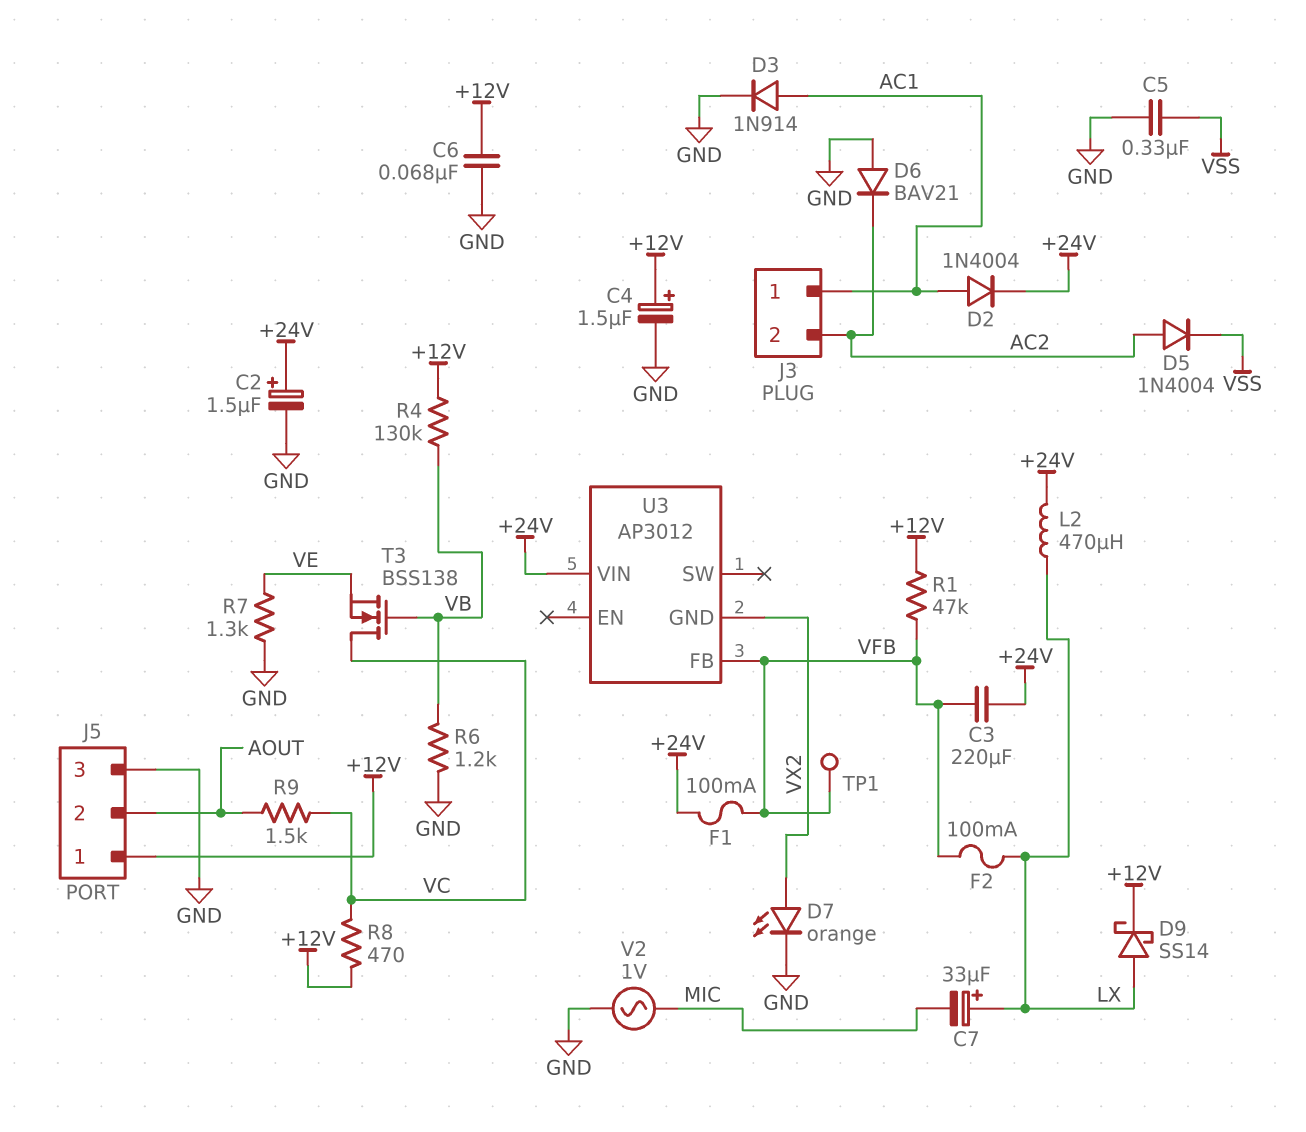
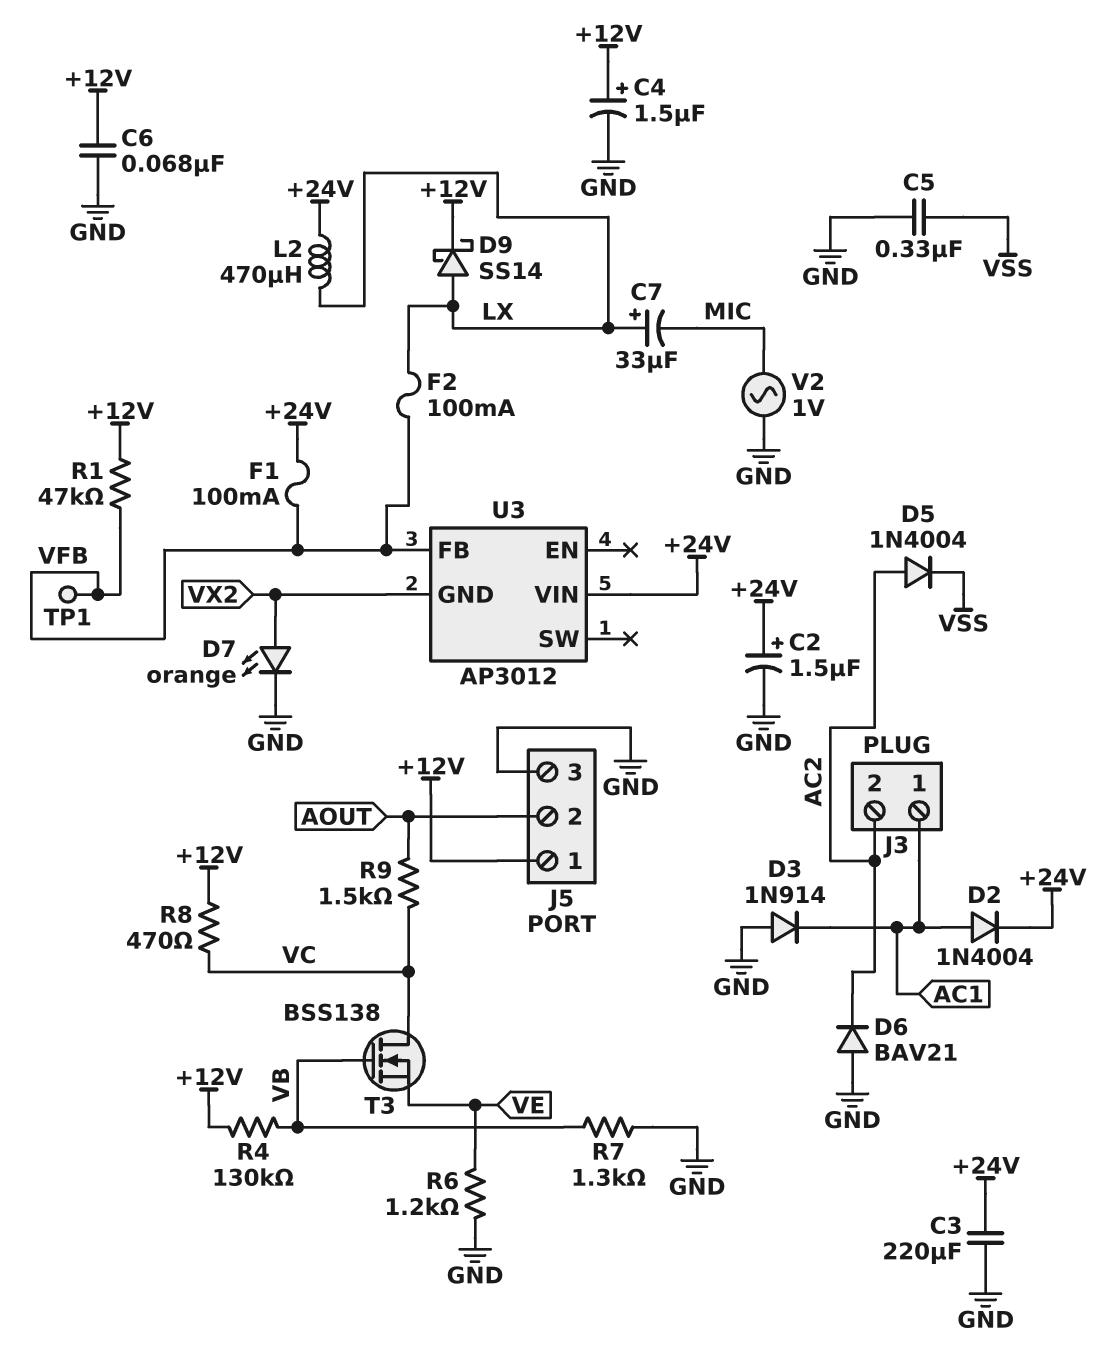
C3: 220uF (+24V, VFB) -> 220uF (+24V, GND)
D3: diode 1N914 (A AC1, K GND) -> diode 1N914 (A GND, K AC1)
R6: 1.2k (GND, VB) -> 1.2k (GND, VE)
R7: 1.3k (GND, VE) -> 1.3k (GND, VB)

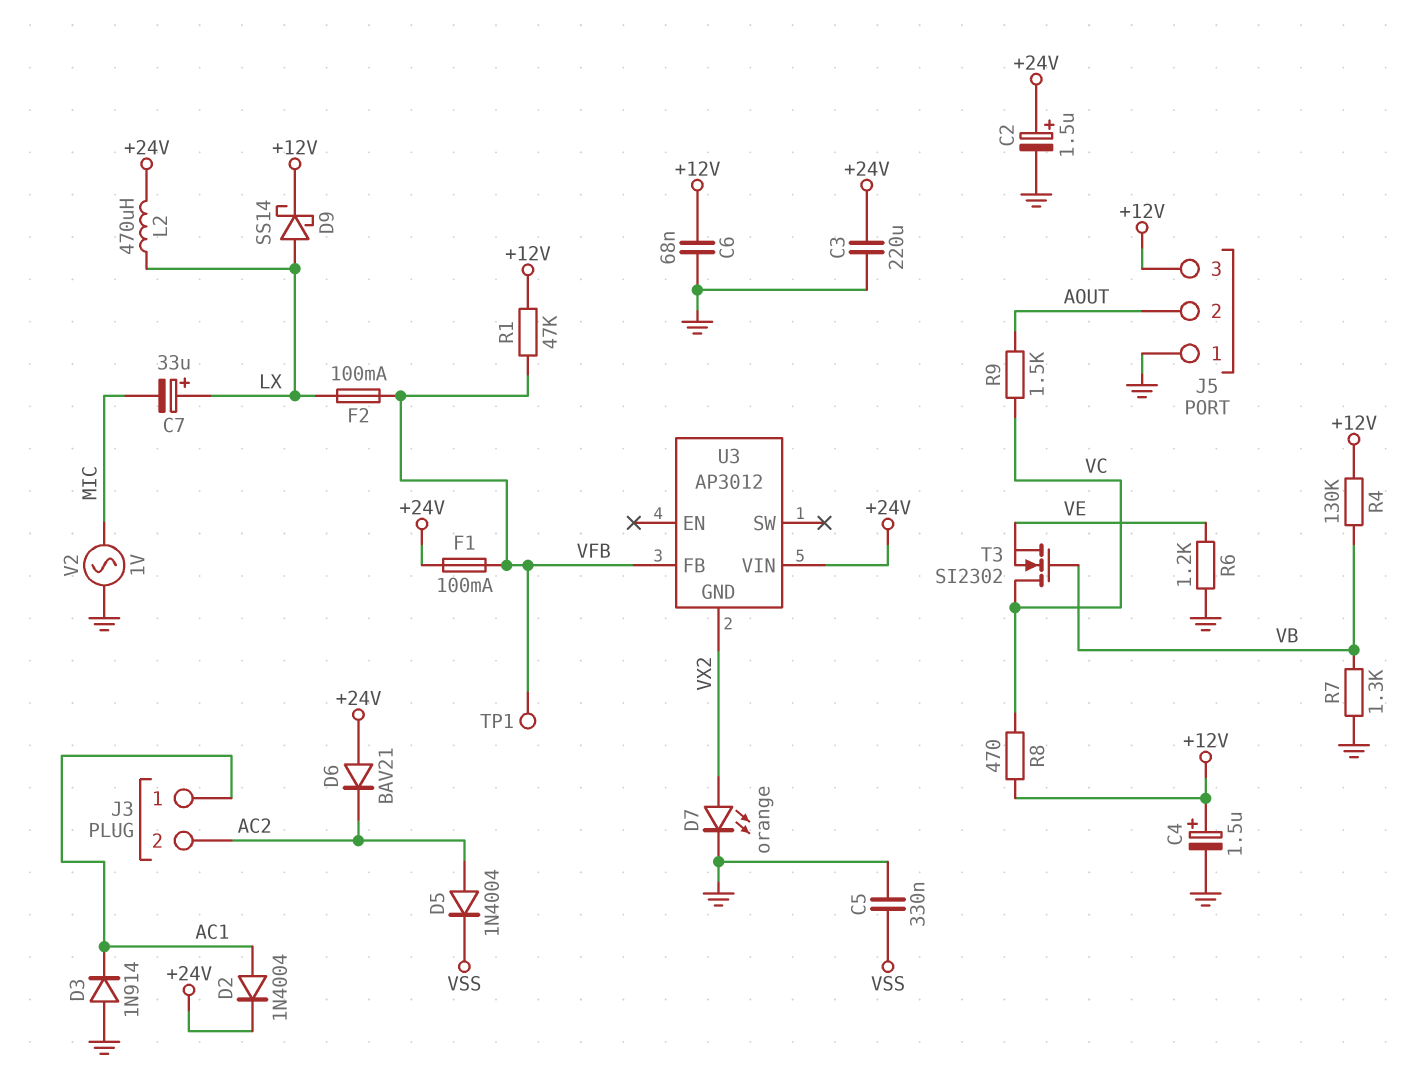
D6: diode BAV21 (A GND, K AC2) -> diode BAV21 (A +24V, K AC2)
J5 pin 1: +12V -> GND
J5 pin 3: GND -> +12V
T3: NMOS BSS138 (G VB, D VC, S VE) -> NMOS SI2302 (G VB, D VC, S VE)

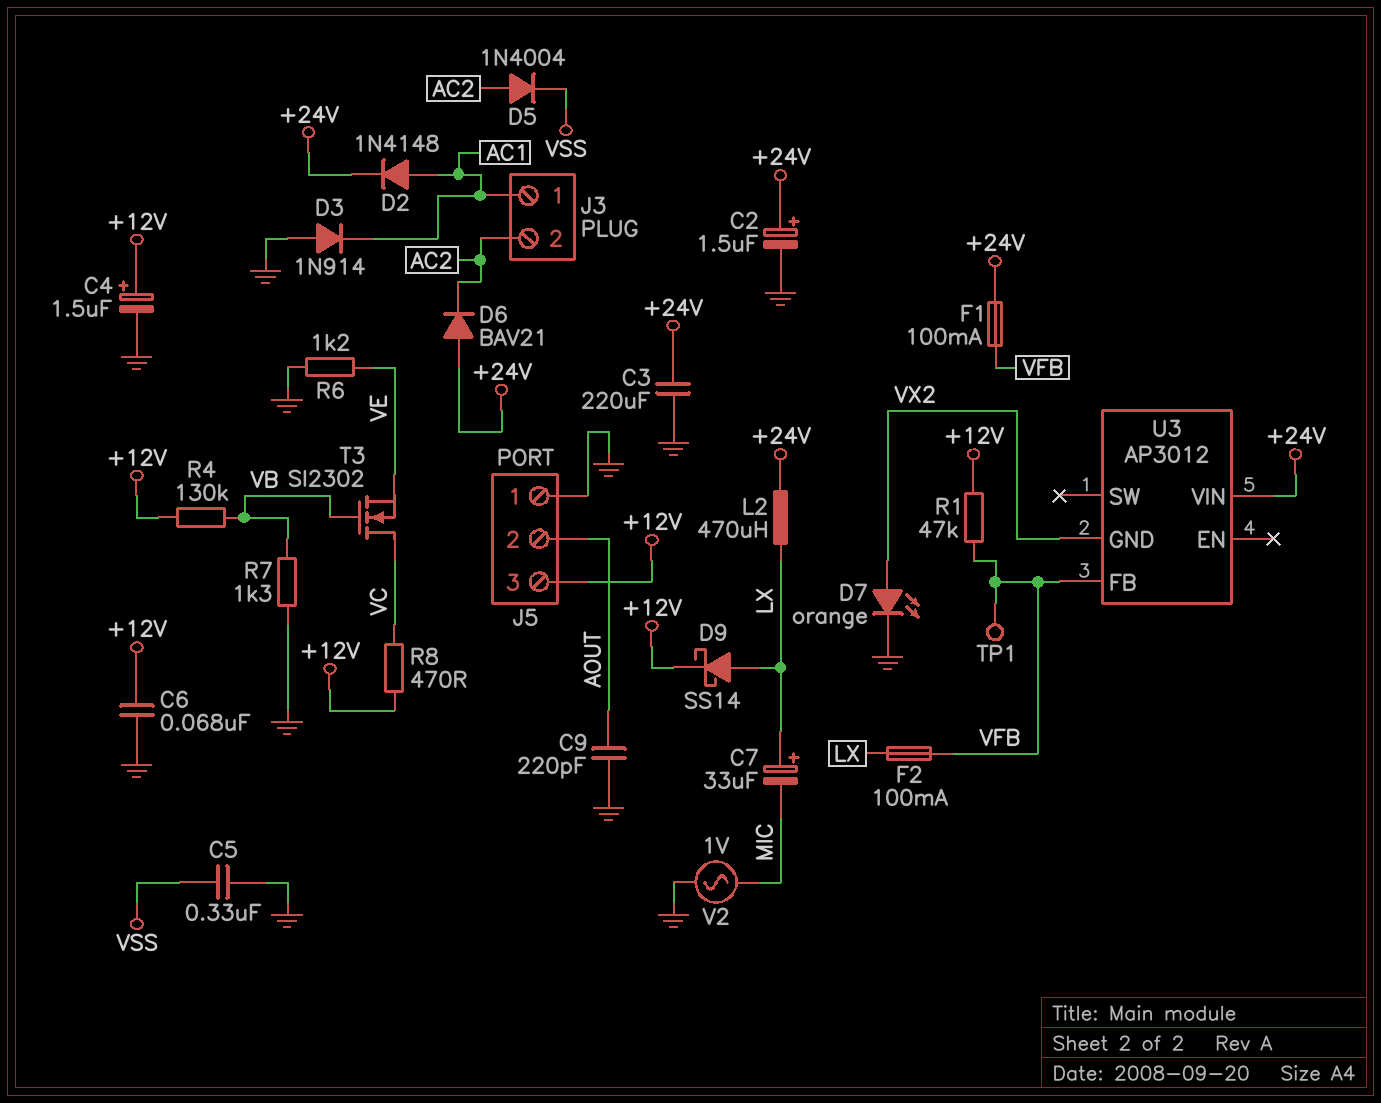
C9: none -> 220pF (AOUT, GND)
D2: diode 1N4004 (A AC1, K +24V) -> diode 1N4148 (A AC1, K +24V)
R9: 1.5k (AOUT, VC) -> none

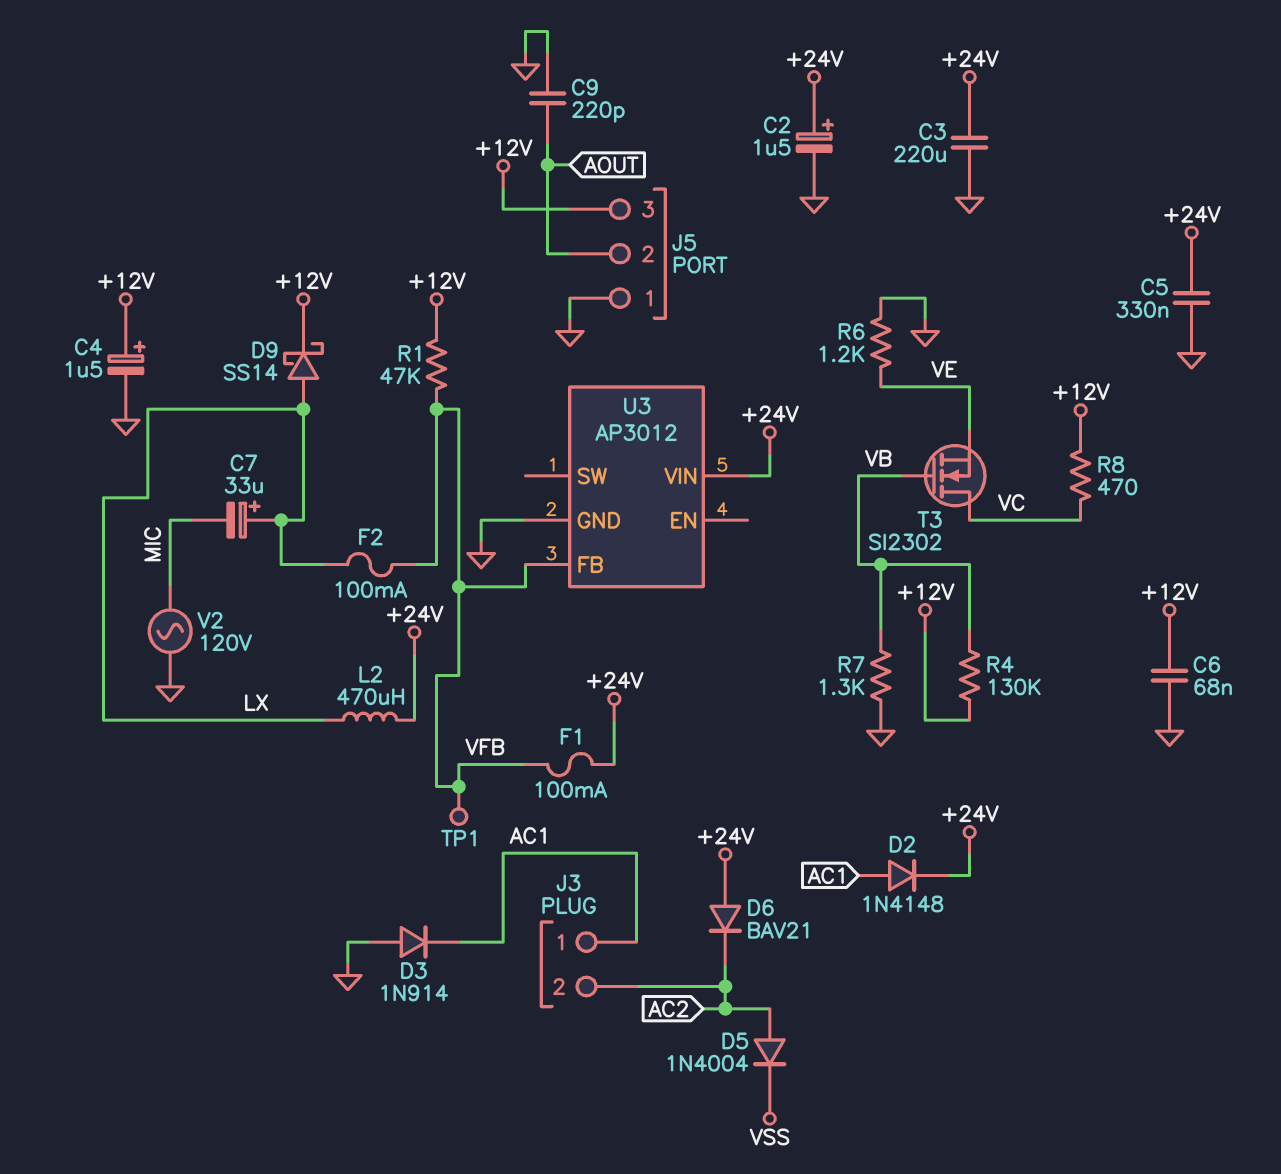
C5: 330nF (GND, VSS) -> 330nF (+24V, GND)
D7: LED orange (A VX2, K GND) -> none
U3 pin GND: VX2 -> GND
V2: AC 1V (GND, MIC) -> AC 120V (GND, MIC)

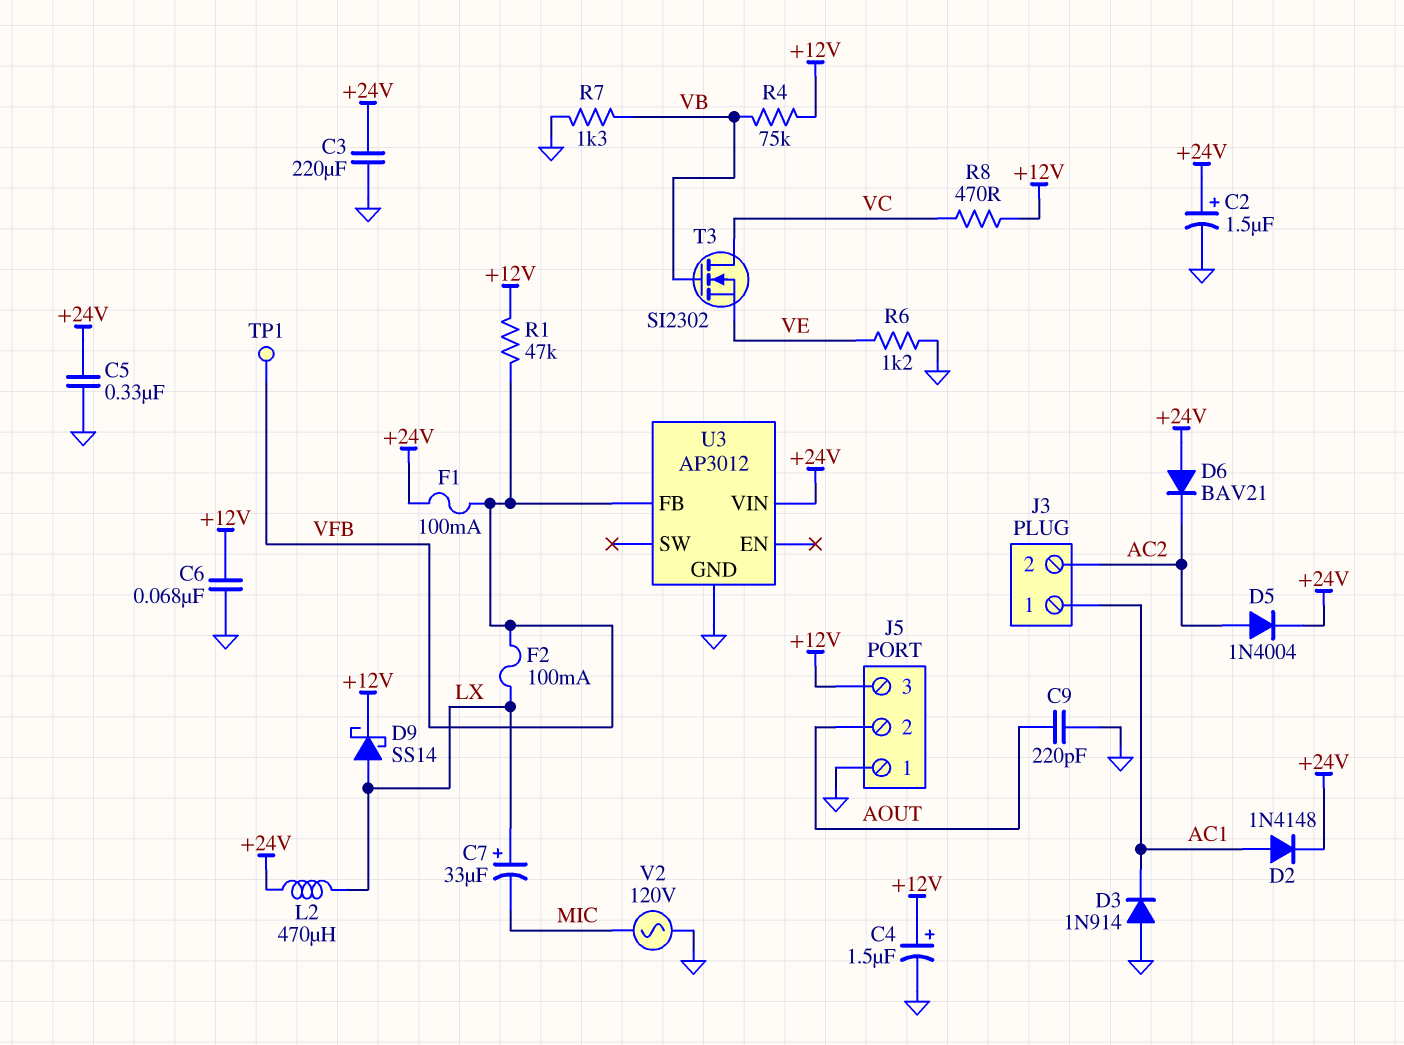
D5: diode 1N4004 (A AC2, K VSS) -> diode 1N4004 (A AC2, K +24V)
R4: 130k (+12V, VB) -> 75k (+12V, VB)

